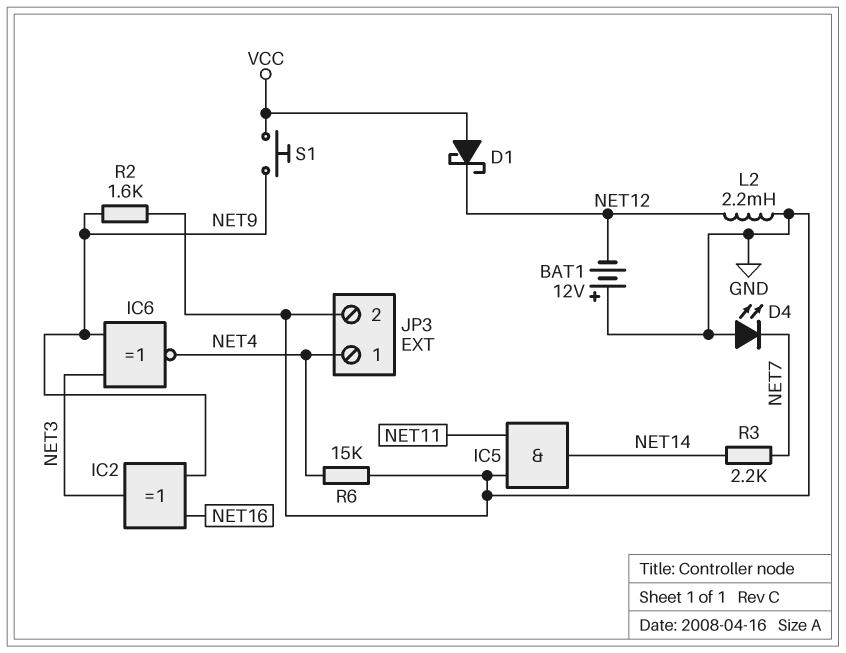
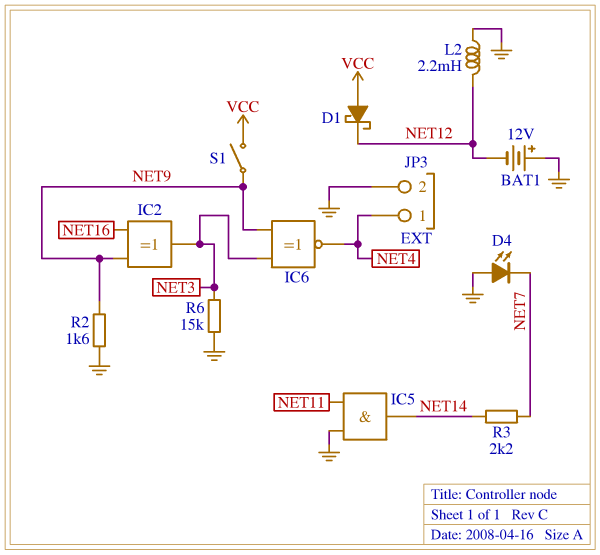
R6: 15k (GND, NET4) -> 15k (GND, NET3)
S1: button (NET9, VCC) -> switch (NET9, VCC)

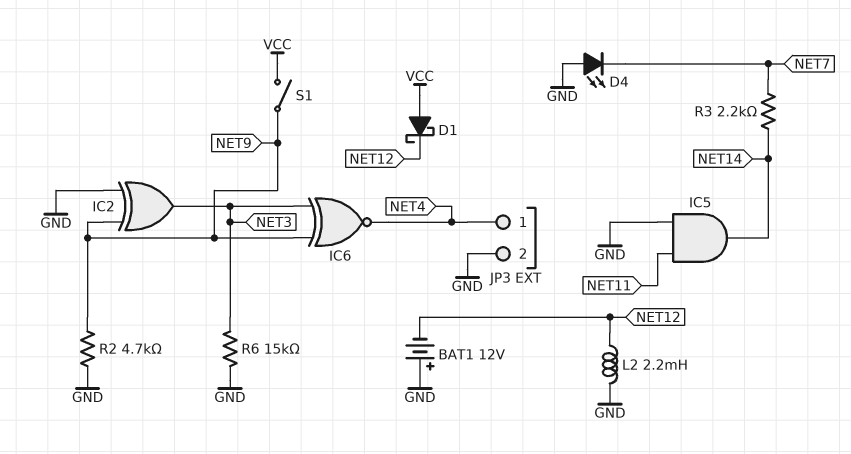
IC2: XOR (in NET9, in NET16, out NET3) -> XOR (in GND, in NET9, out NET3)
R2: 1.6k (GND, NET9) -> 4.7k (GND, NET9)

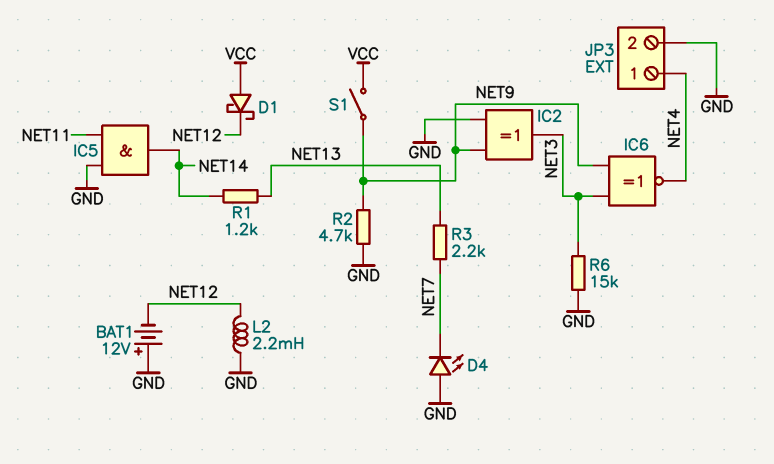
R1: none -> 1.2k (NET13, NET14)
R3: 2.2k (NET7, NET14) -> 2.2k (NET7, NET13)

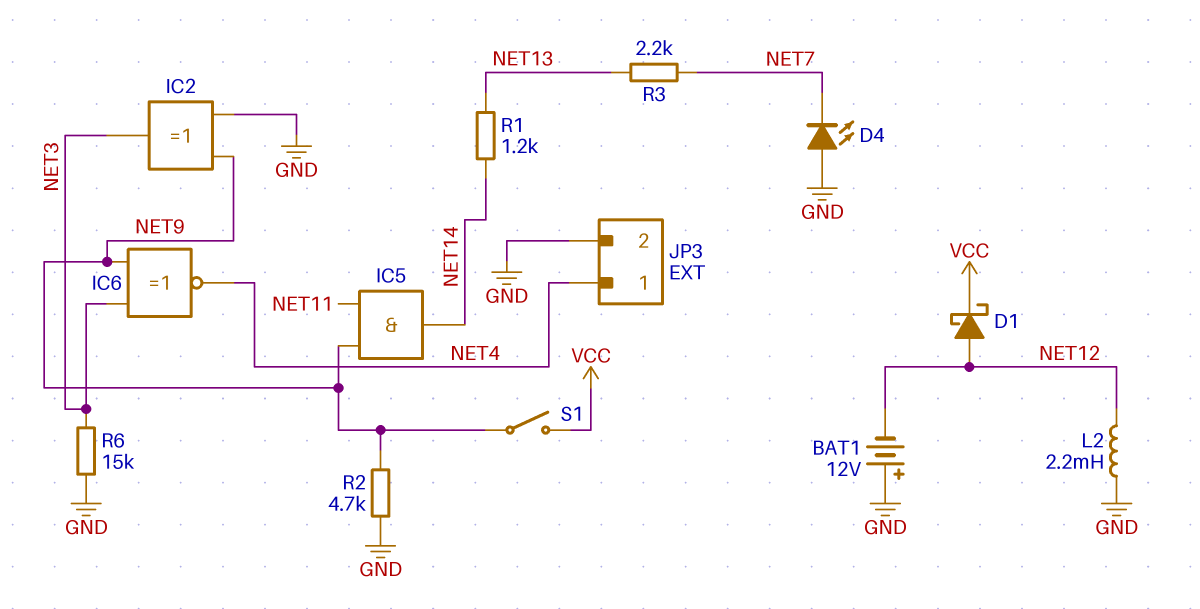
D1: schottky (A VCC, K NET12) -> schottky (A NET12, K VCC)
IC5: AND (in GND, in NET11, out NET14) -> AND (in NET9, in NET11, out NET14)

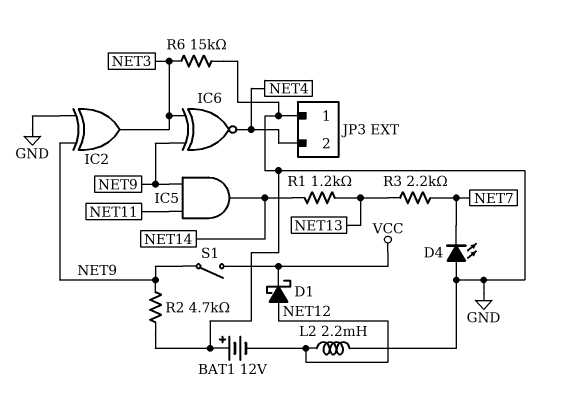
JP3 pin 1: NET4 -> GND
JP3 pin 2: GND -> NET4

